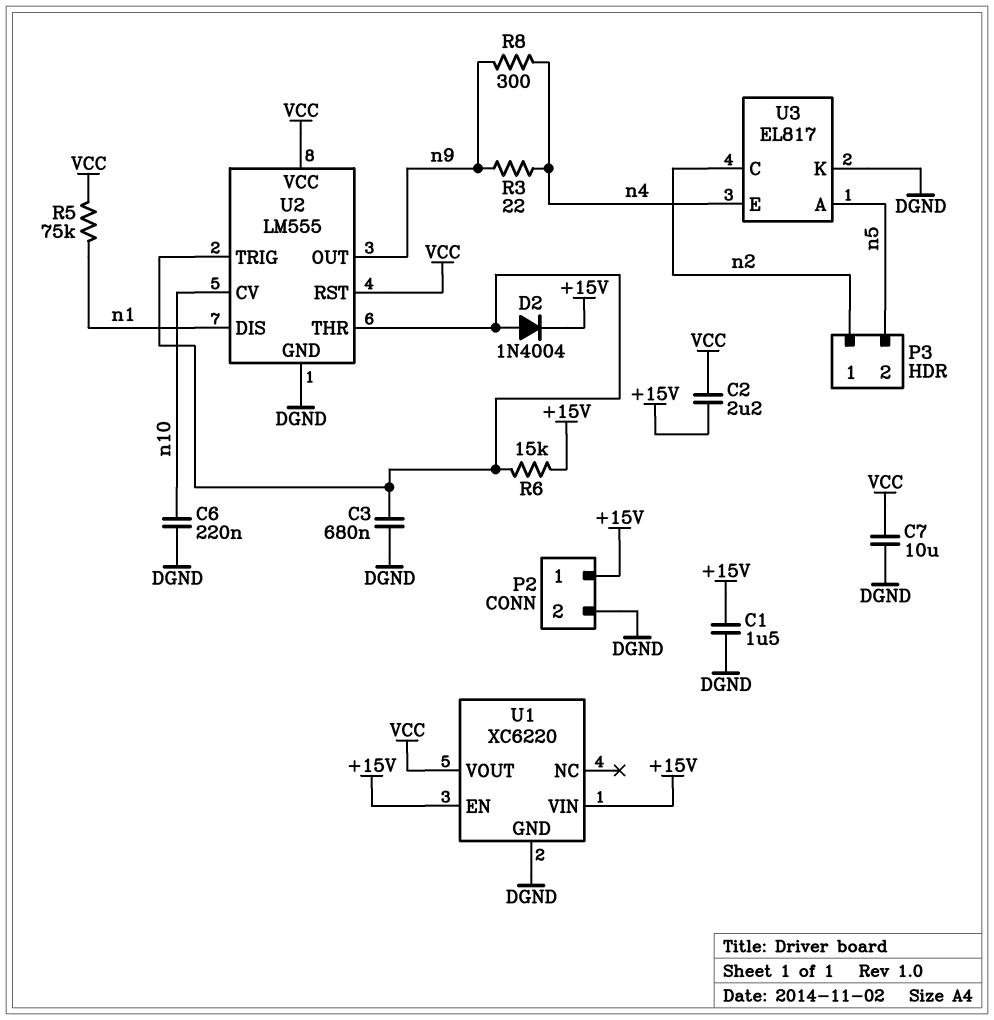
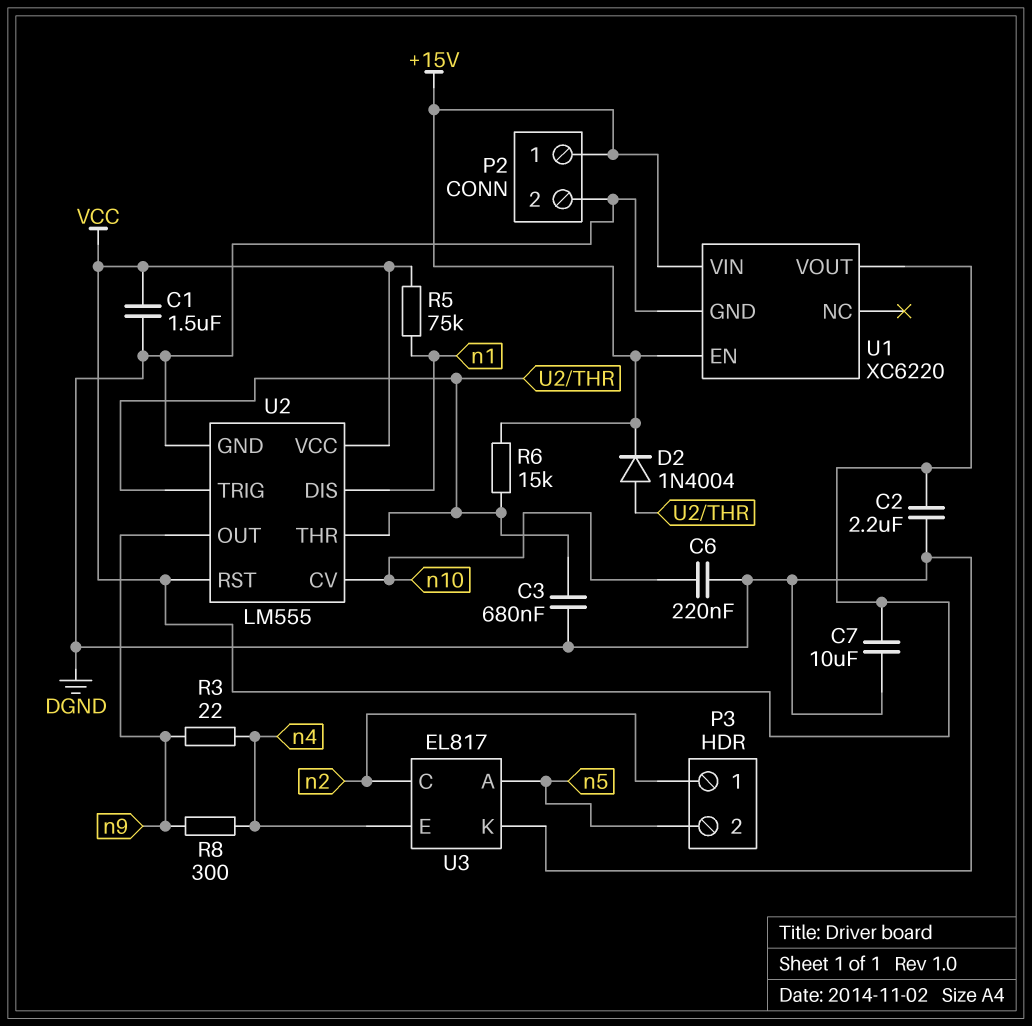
C1: 1.5uF (+15V, DGND) -> 1.5uF (DGND, VCC)
C2: 2.2uF (+15V, VCC) -> 2.2uF (DGND, VCC)

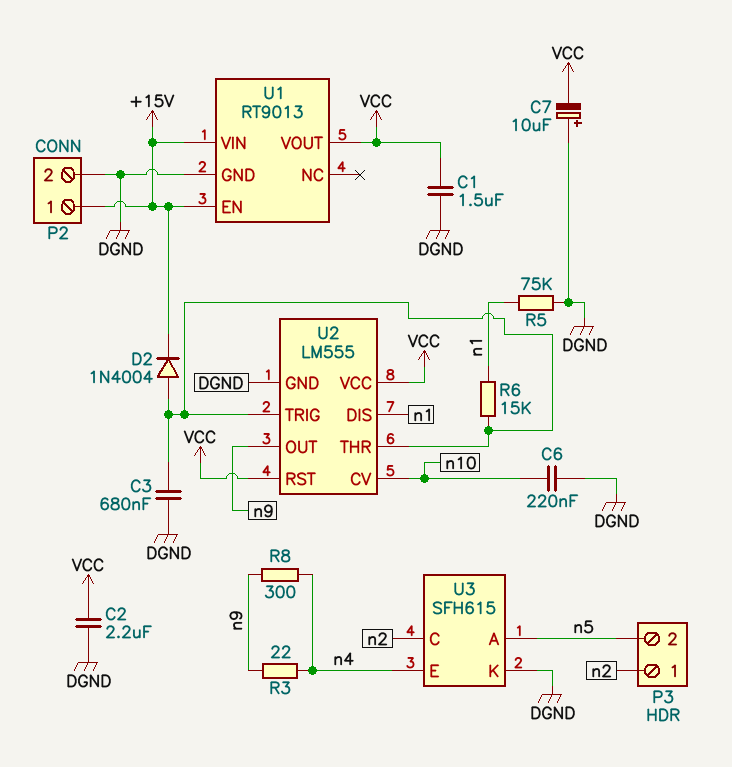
C7: 10uF (DGND, VCC) -> 10uF (plus DGND, minus VCC)
R5: 75k (VCC, n1) -> 75k (DGND, n1)
R6: 15k (+15V, U2/THR) -> 15k (U2/THR, n1)
U1: XC6220 -> RT9013
U3: EL817 -> SFH615

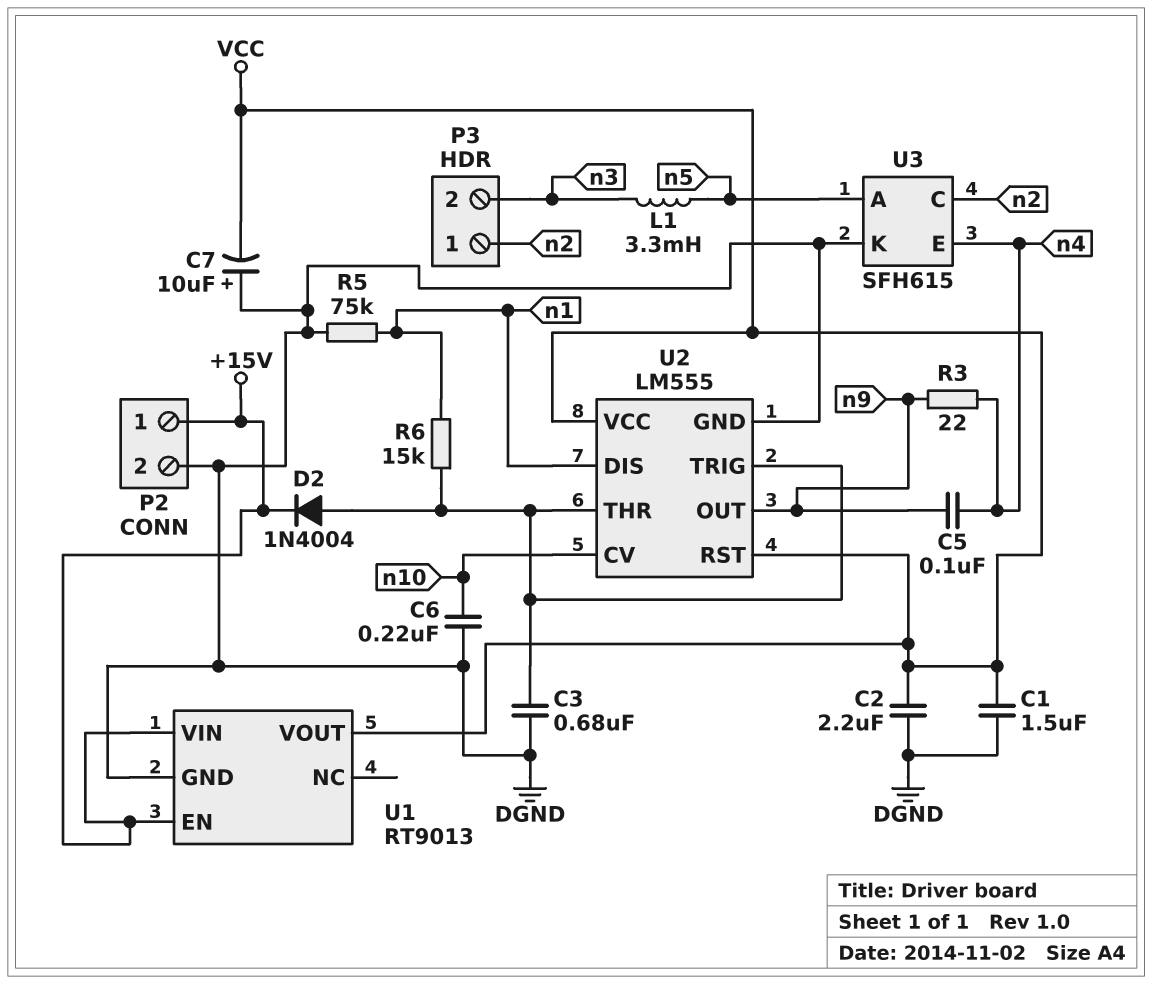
C5: none -> 100nF (n4, n9)
L1: none -> 3.3mH (n3, n5)
P3 pin 2: n5 -> n3
R8: 300 (n4, n9) -> none

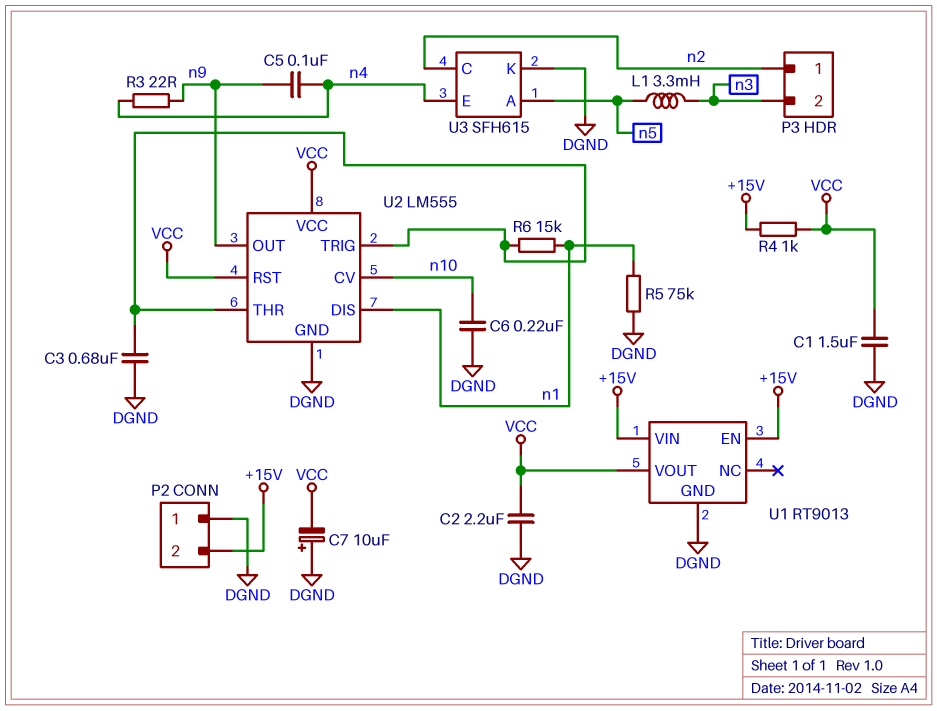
D2: diode 1N4004 (A U2/THR, K +15V) -> none
P2 pin 1: +15V -> DGND
P2 pin 2: DGND -> +15V
R4: none -> 1k (+15V, VCC)

